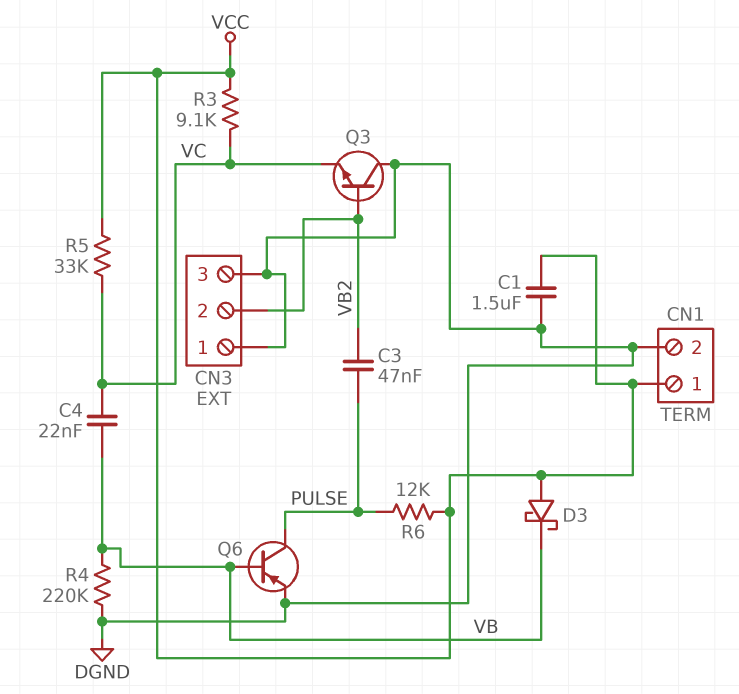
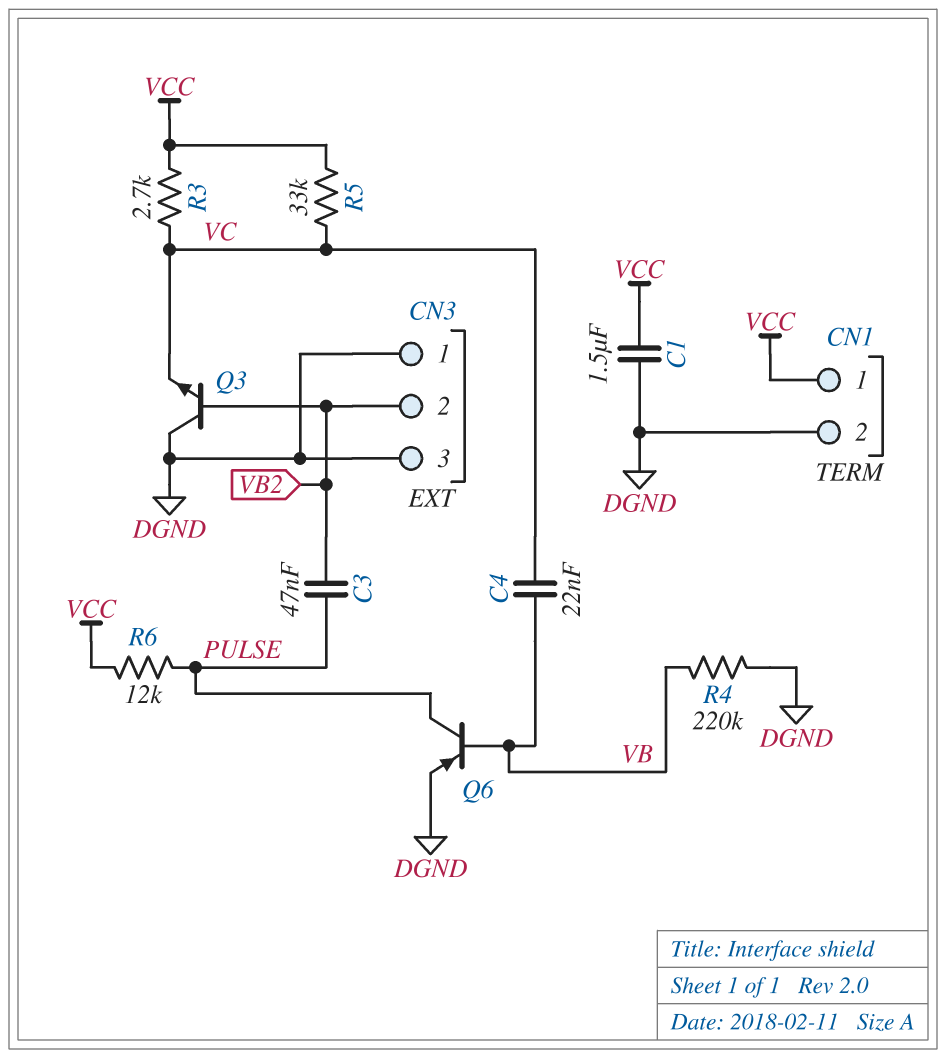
D3: schottky (A VCC, K VB) -> none
R3: 9.1k (VC, VCC) -> 2.7k (VC, VCC)

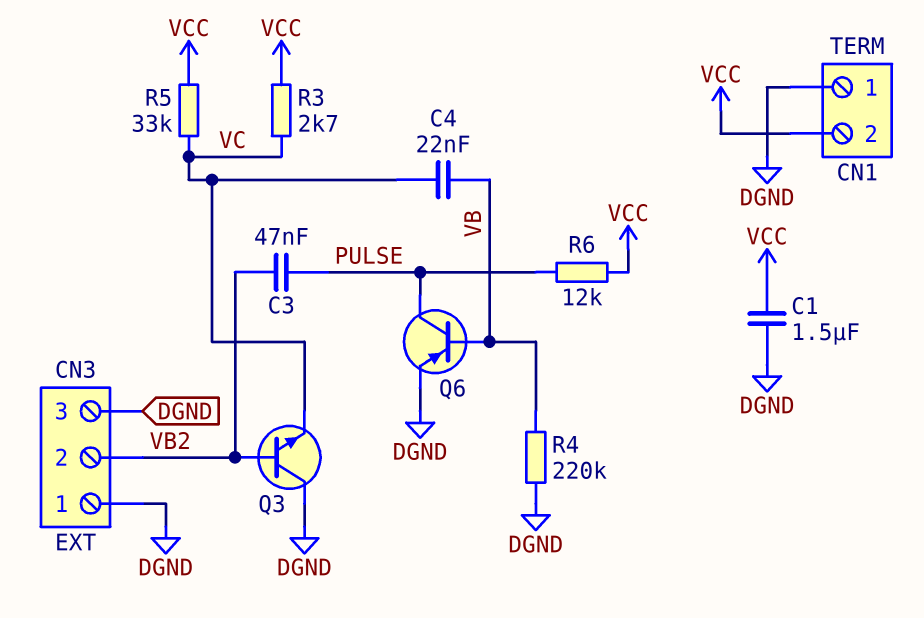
CN1 pin 1: VCC -> DGND
CN1 pin 2: DGND -> VCC

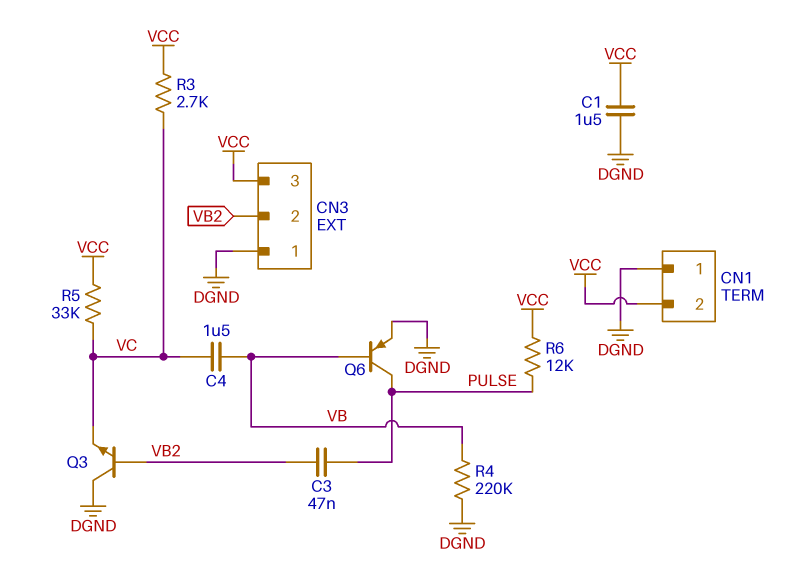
C4: 22nF (VB, VC) -> 1.5uF (VB, VC)
CN3 pin 3: DGND -> VCC

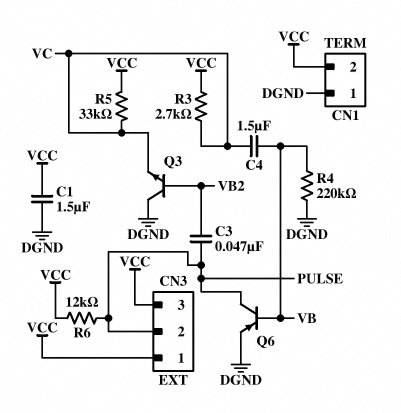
CN3 pin 1: DGND -> VCC
CN3 pin 2: VB2 -> PULSE

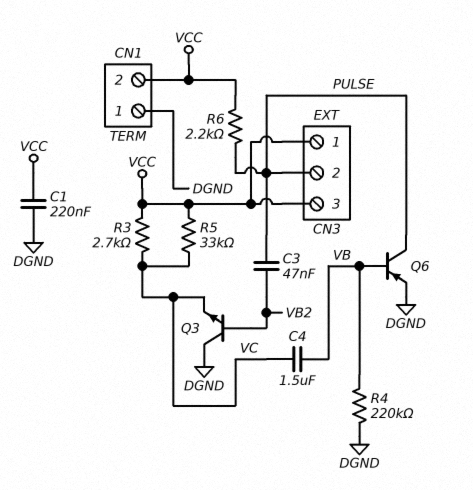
C1: 1.5uF (DGND, VCC) -> 220nF (DGND, VCC)
R6: 12k (PULSE, VCC) -> 2.2k (PULSE, VCC)

